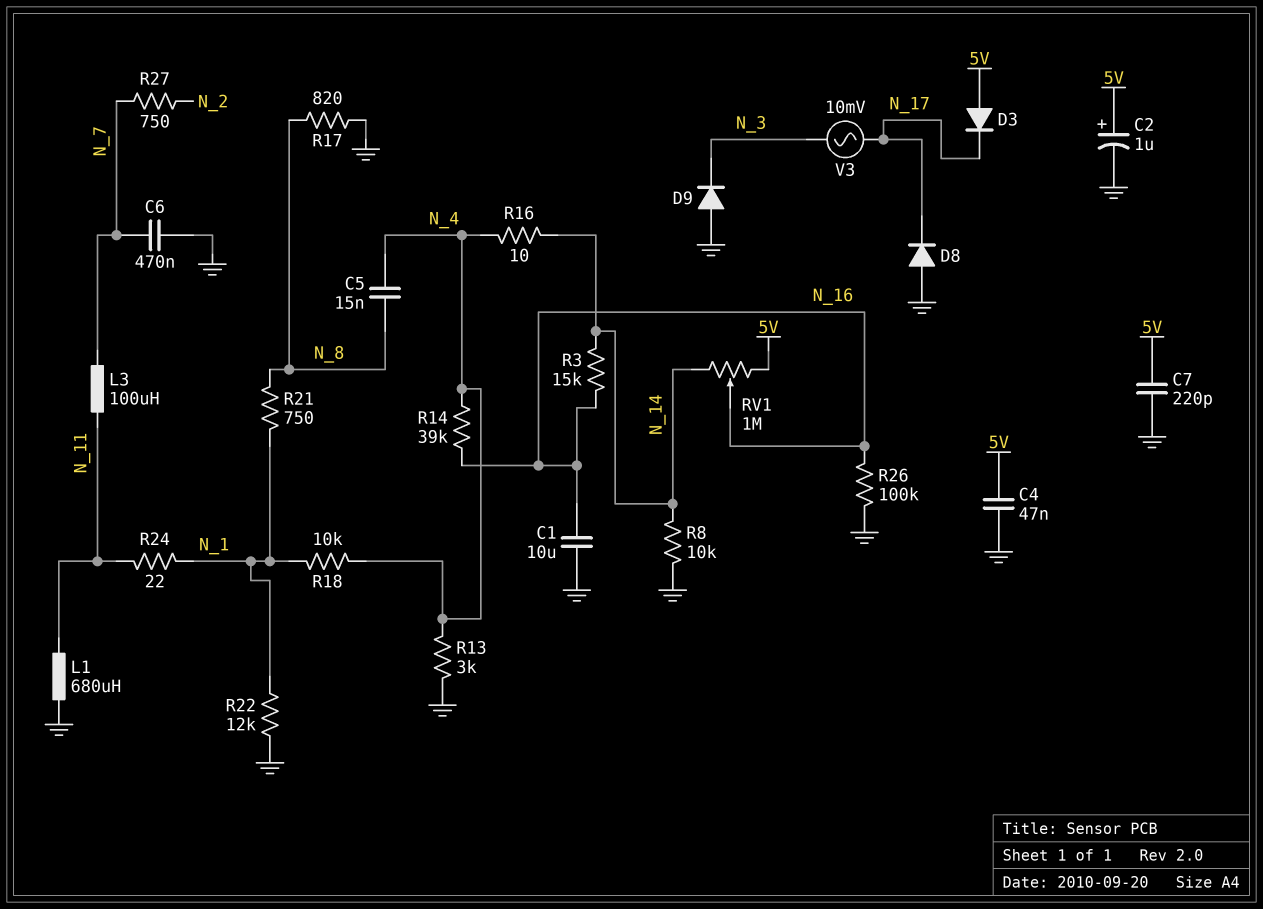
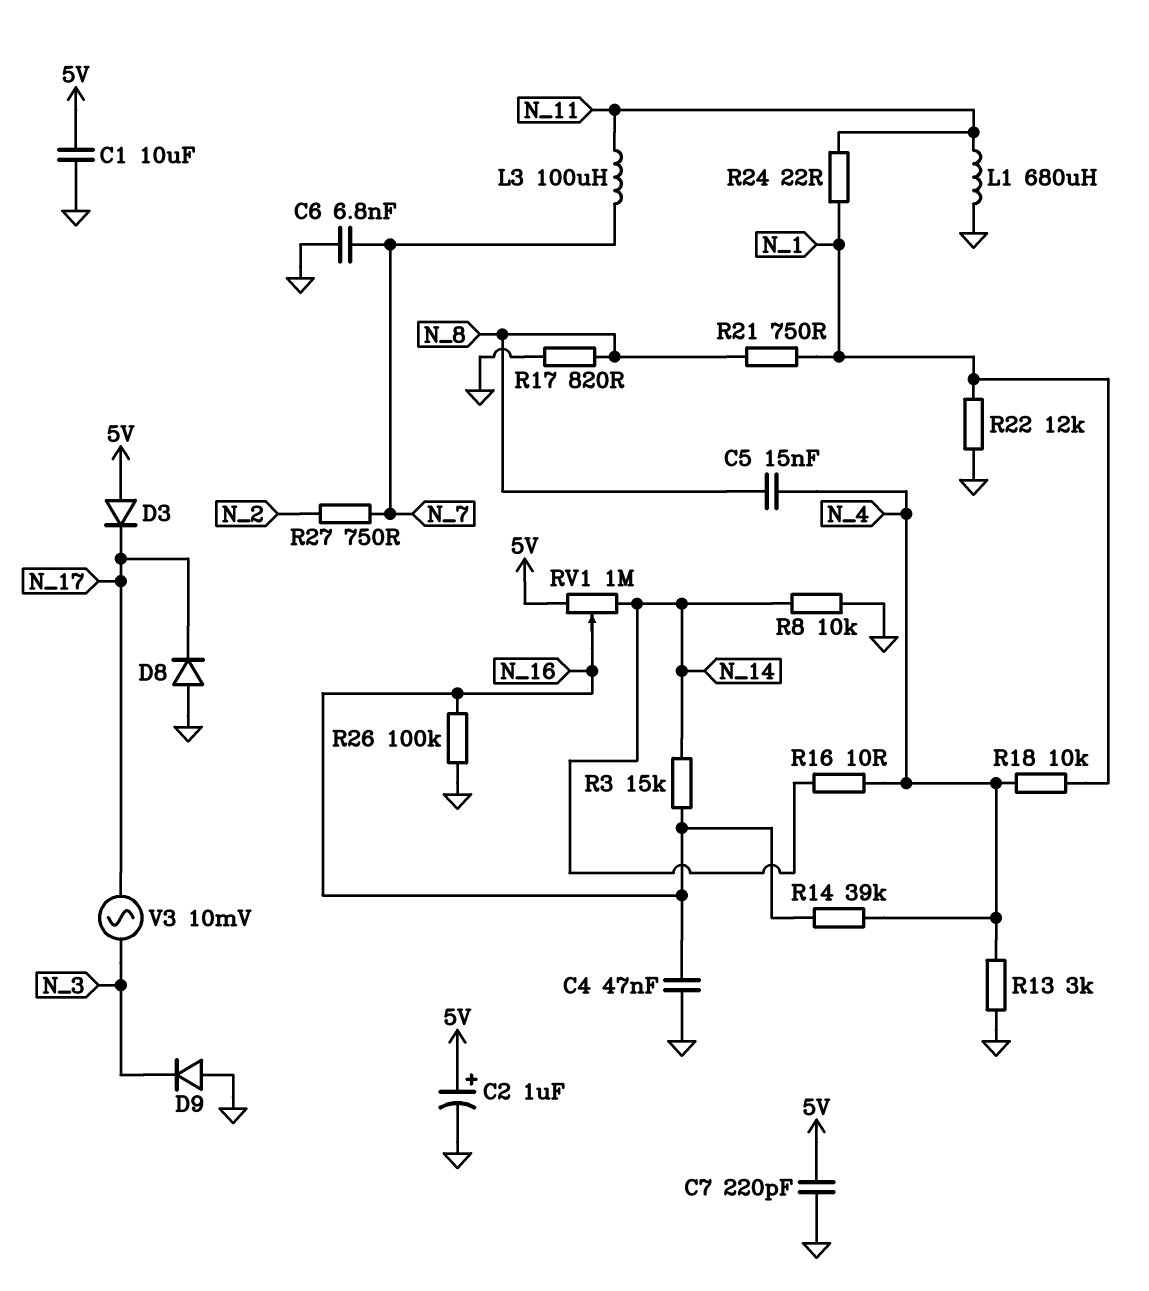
C1: 10uF (GND, N_16) -> 10uF (5V, GND)
C4: 47nF (5V, GND) -> 47nF (GND, N_16)
C6: 470nF (GND, N_7) -> 6.8nF (GND, N_7)

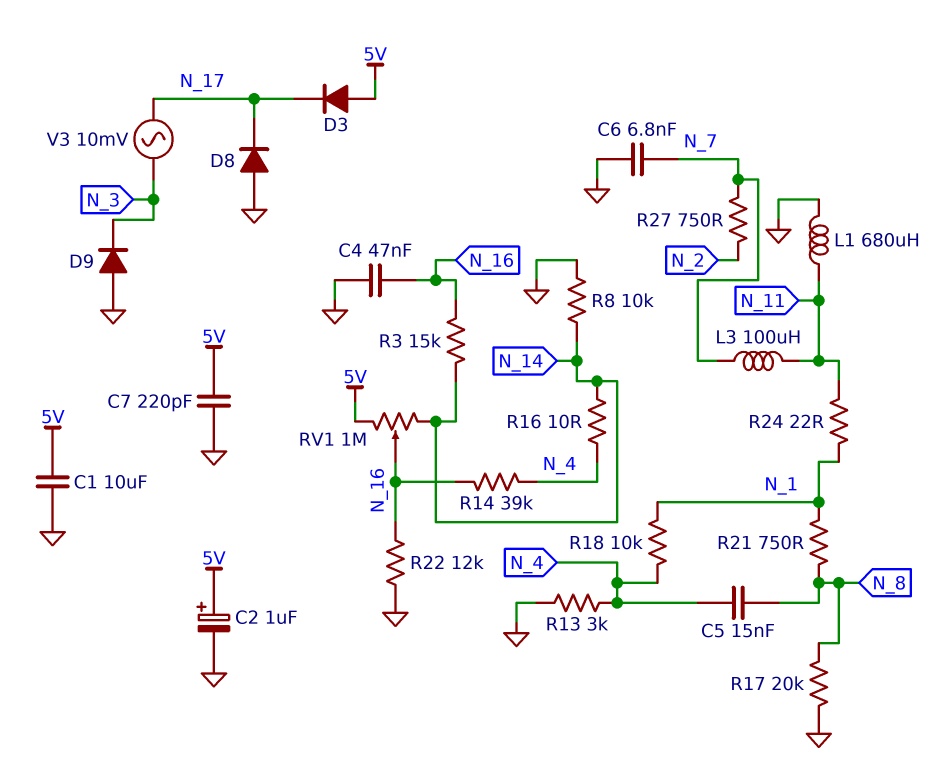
R17: 820 (GND, N_8) -> 20k (GND, N_8)
R22: 12k (GND, N_1) -> 12k (GND, N_16)
R26: 100k (GND, N_16) -> none

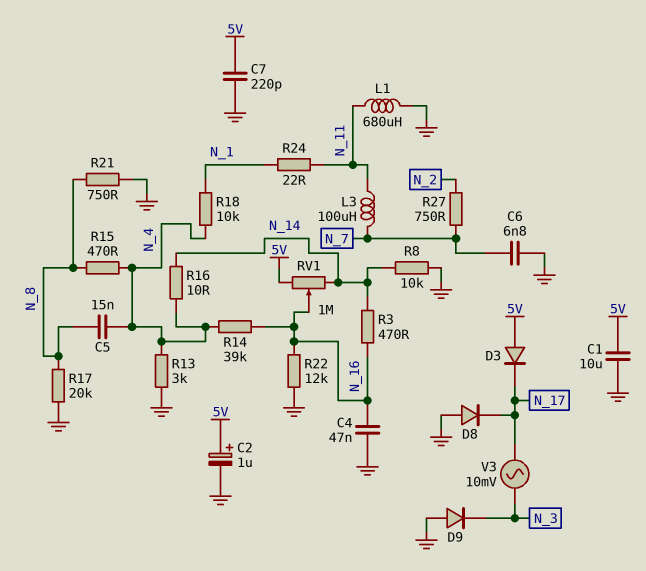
R3: 15k (N_14, N_16) -> 470 (N_14, N_16)
R15: none -> 470 (N_4, N_8)
R21: 750 (N_1, N_8) -> 750 (GND, N_8)

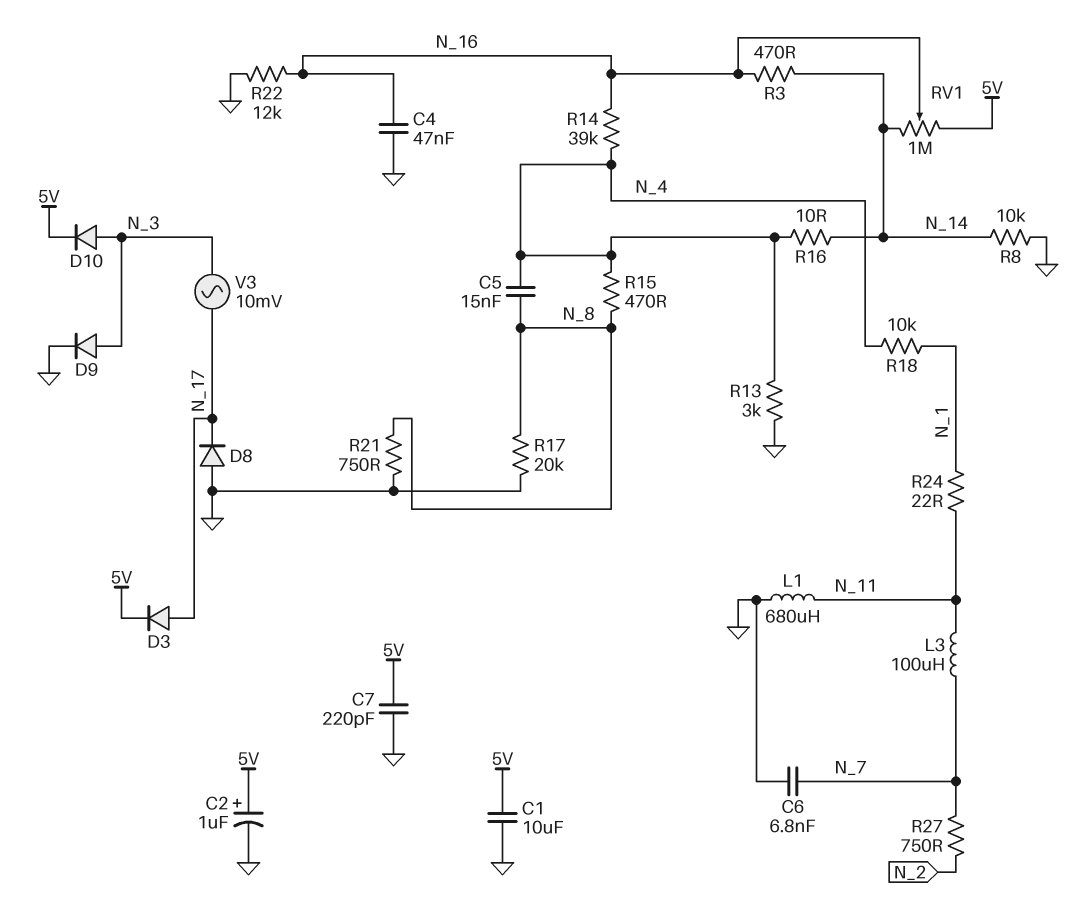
D3: diode (A 5V, K N_17) -> diode (A N_17, K 5V)
D9: diode (A GND, K N_3) -> diode (A N_3, K GND)
D10: none -> diode (A N_3, K 5V)

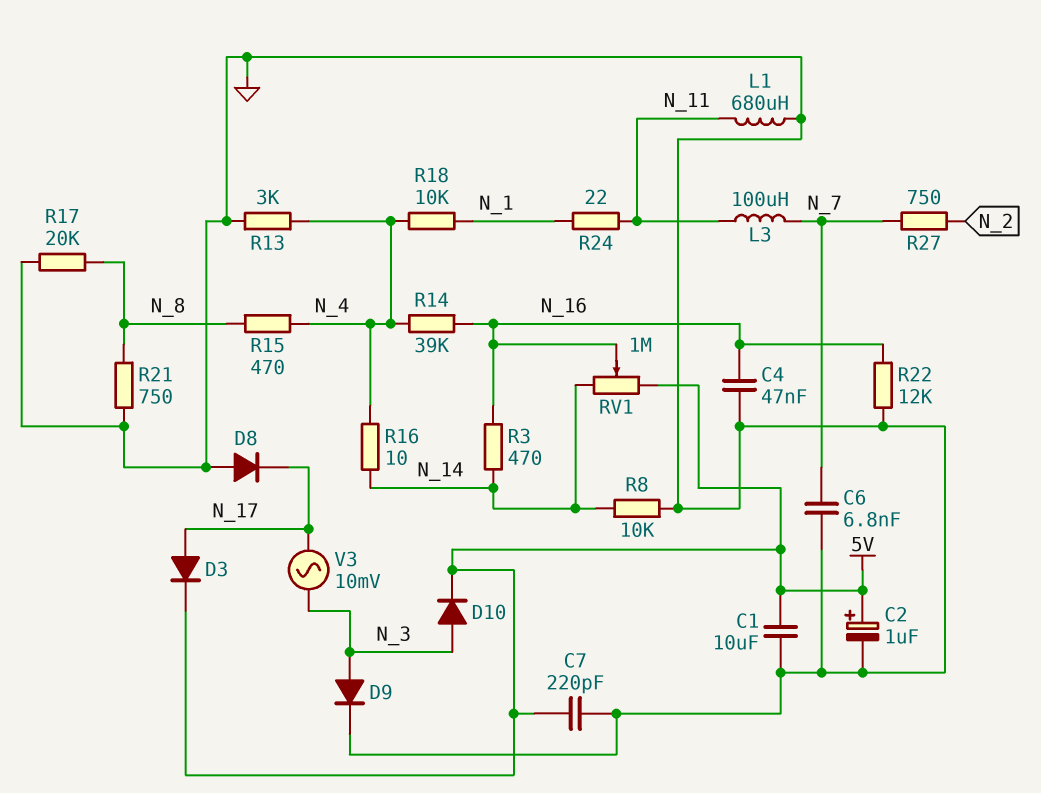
C5: 15nF (N_4, N_8) -> none

